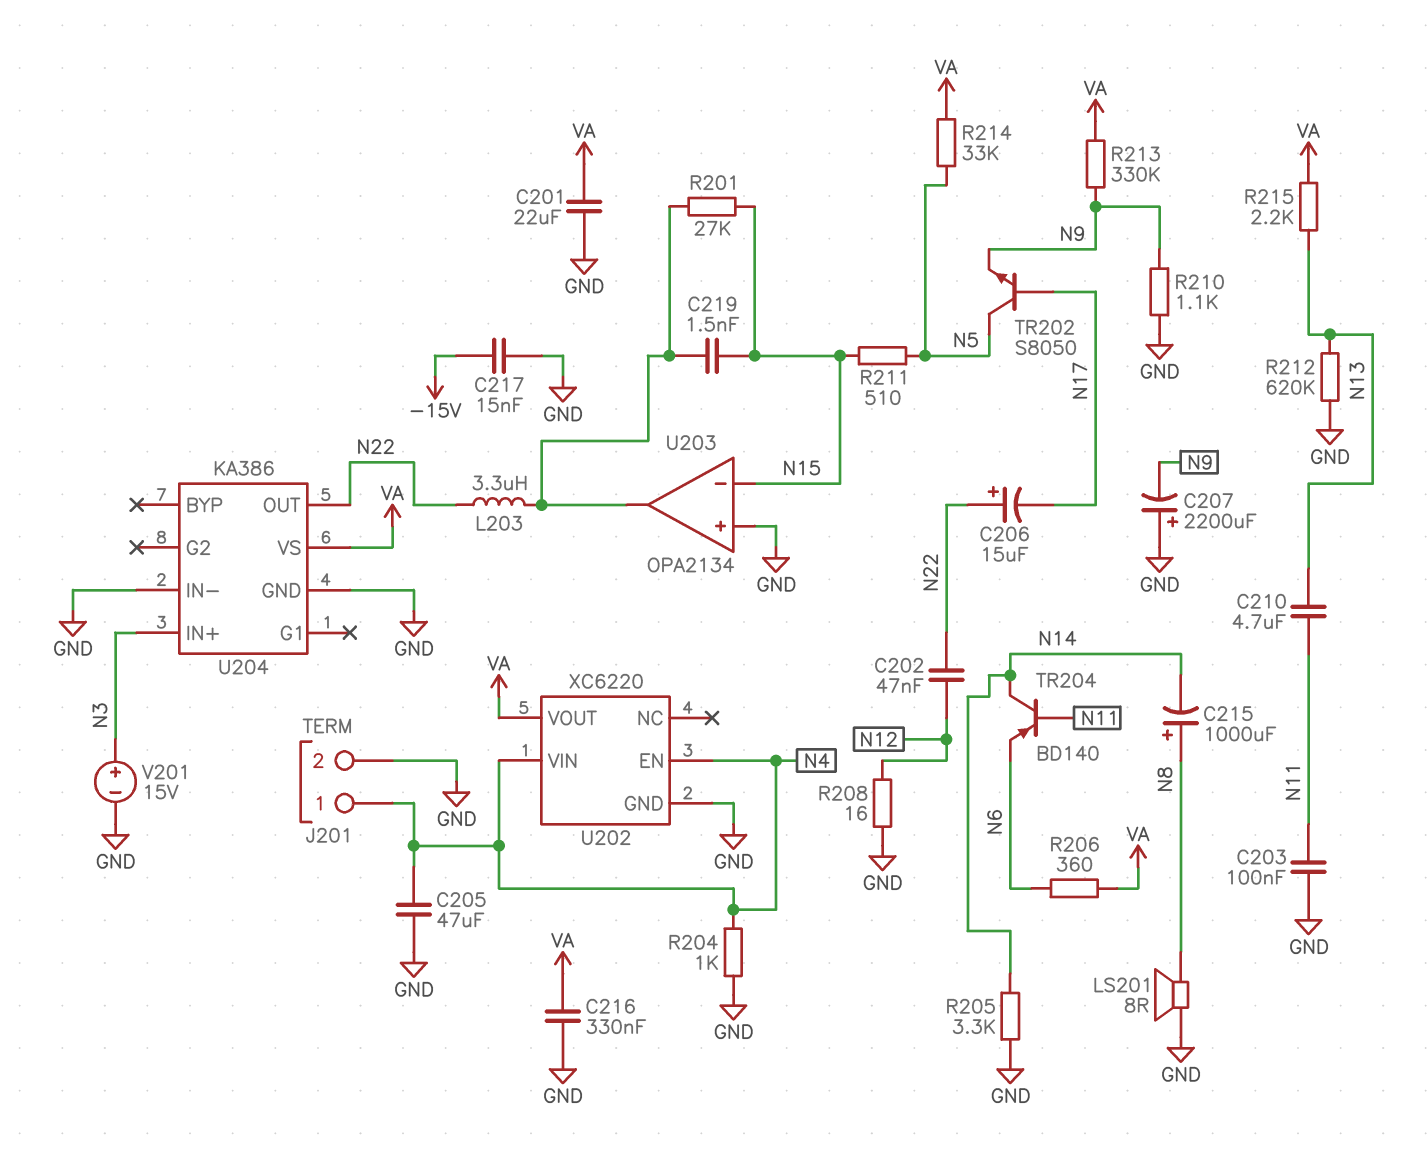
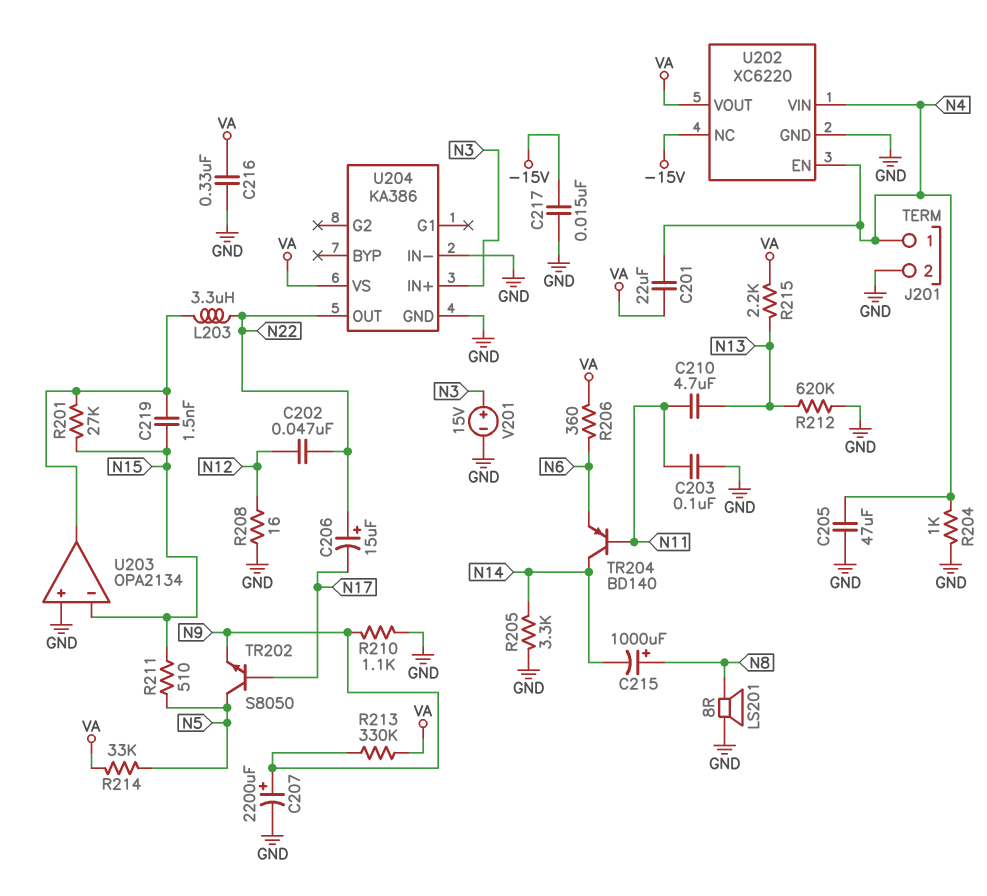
C201: 22uF (GND, VA) -> 22uF (N4, VA)
C207: 2200uF (plus GND, minus N9) -> 2200uF (plus N9, minus GND)
U202 pin NC: none -> -15V

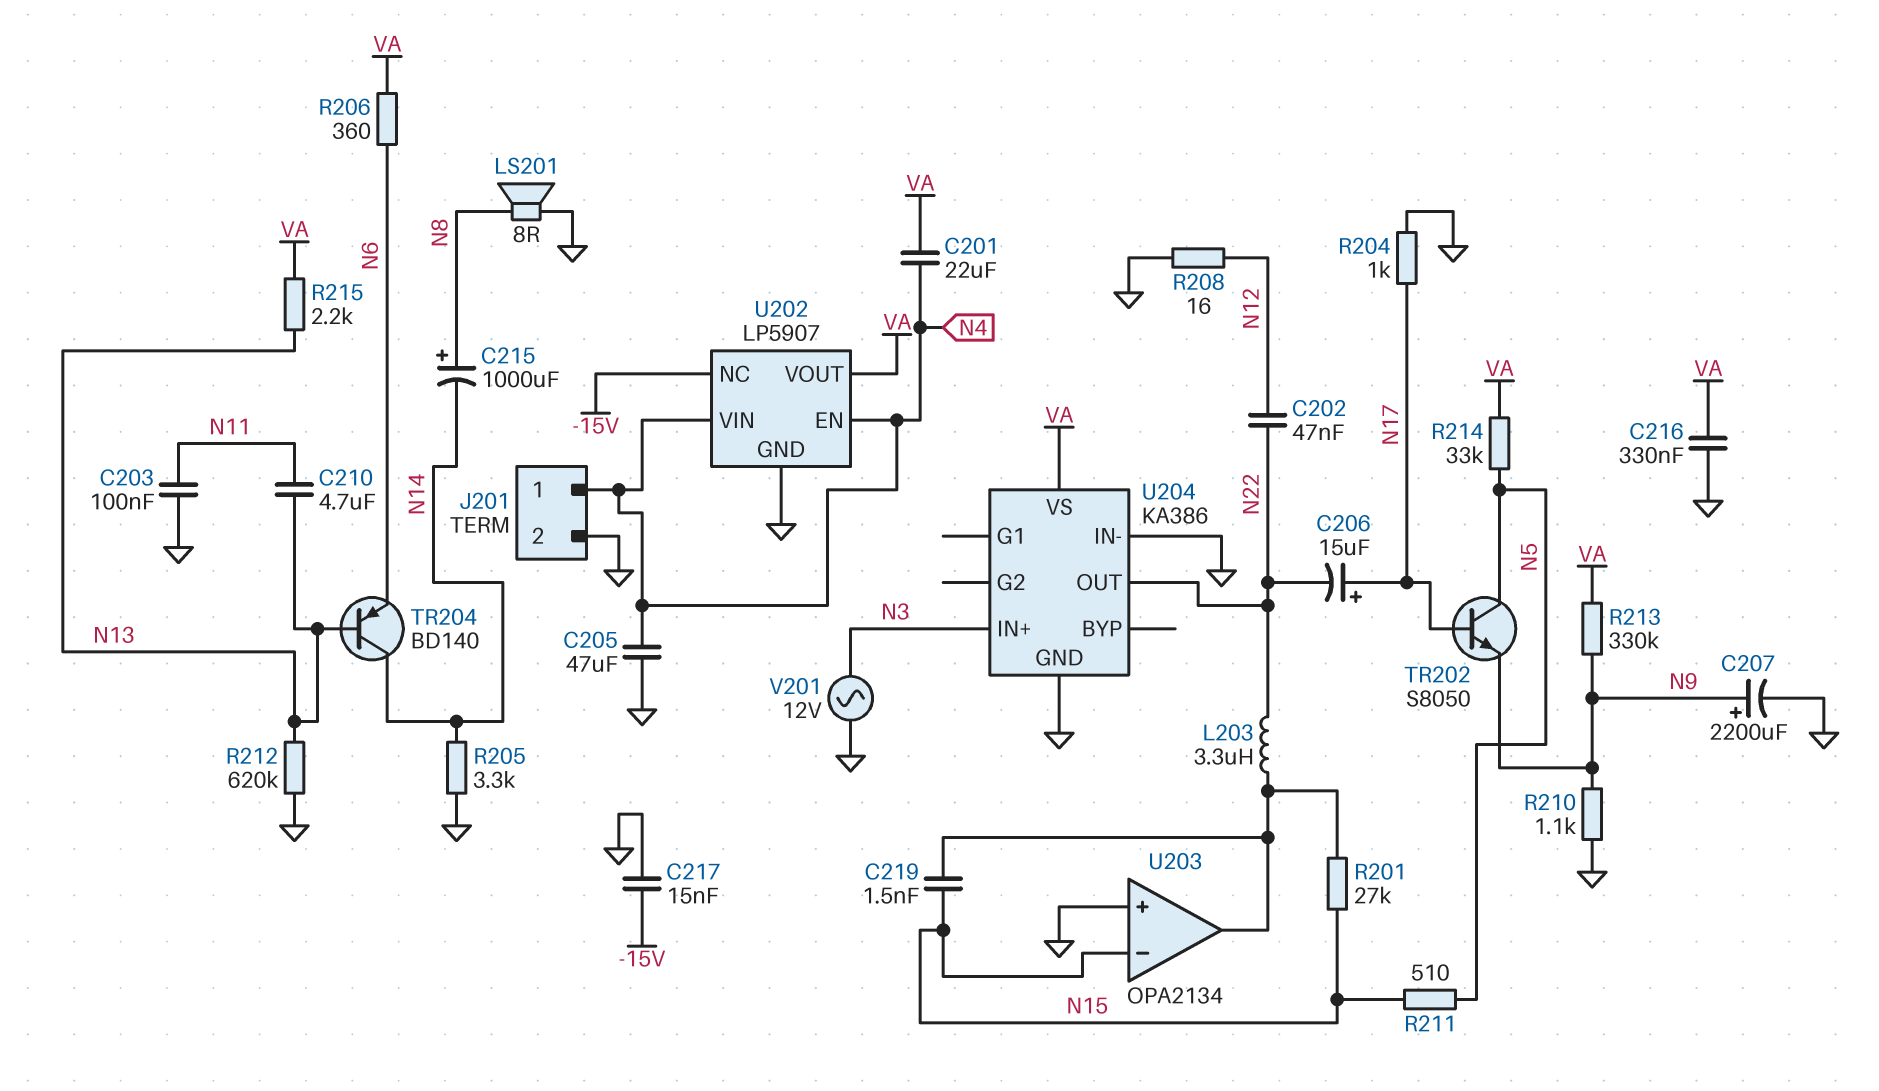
C206: 15uF (plus N22, minus N17) -> 15uF (plus N17, minus N22)
R204: 1k (GND, N4) -> 1k (GND, N17)
TR204: PNP BD140 (B N11, C N14, E N6) -> PNP BD140 (B N13, C N14, E N6)
U202: XC6220 -> LP5907
V201: 15V (plus N3, minus GND) -> AC 12V (GND, N3)

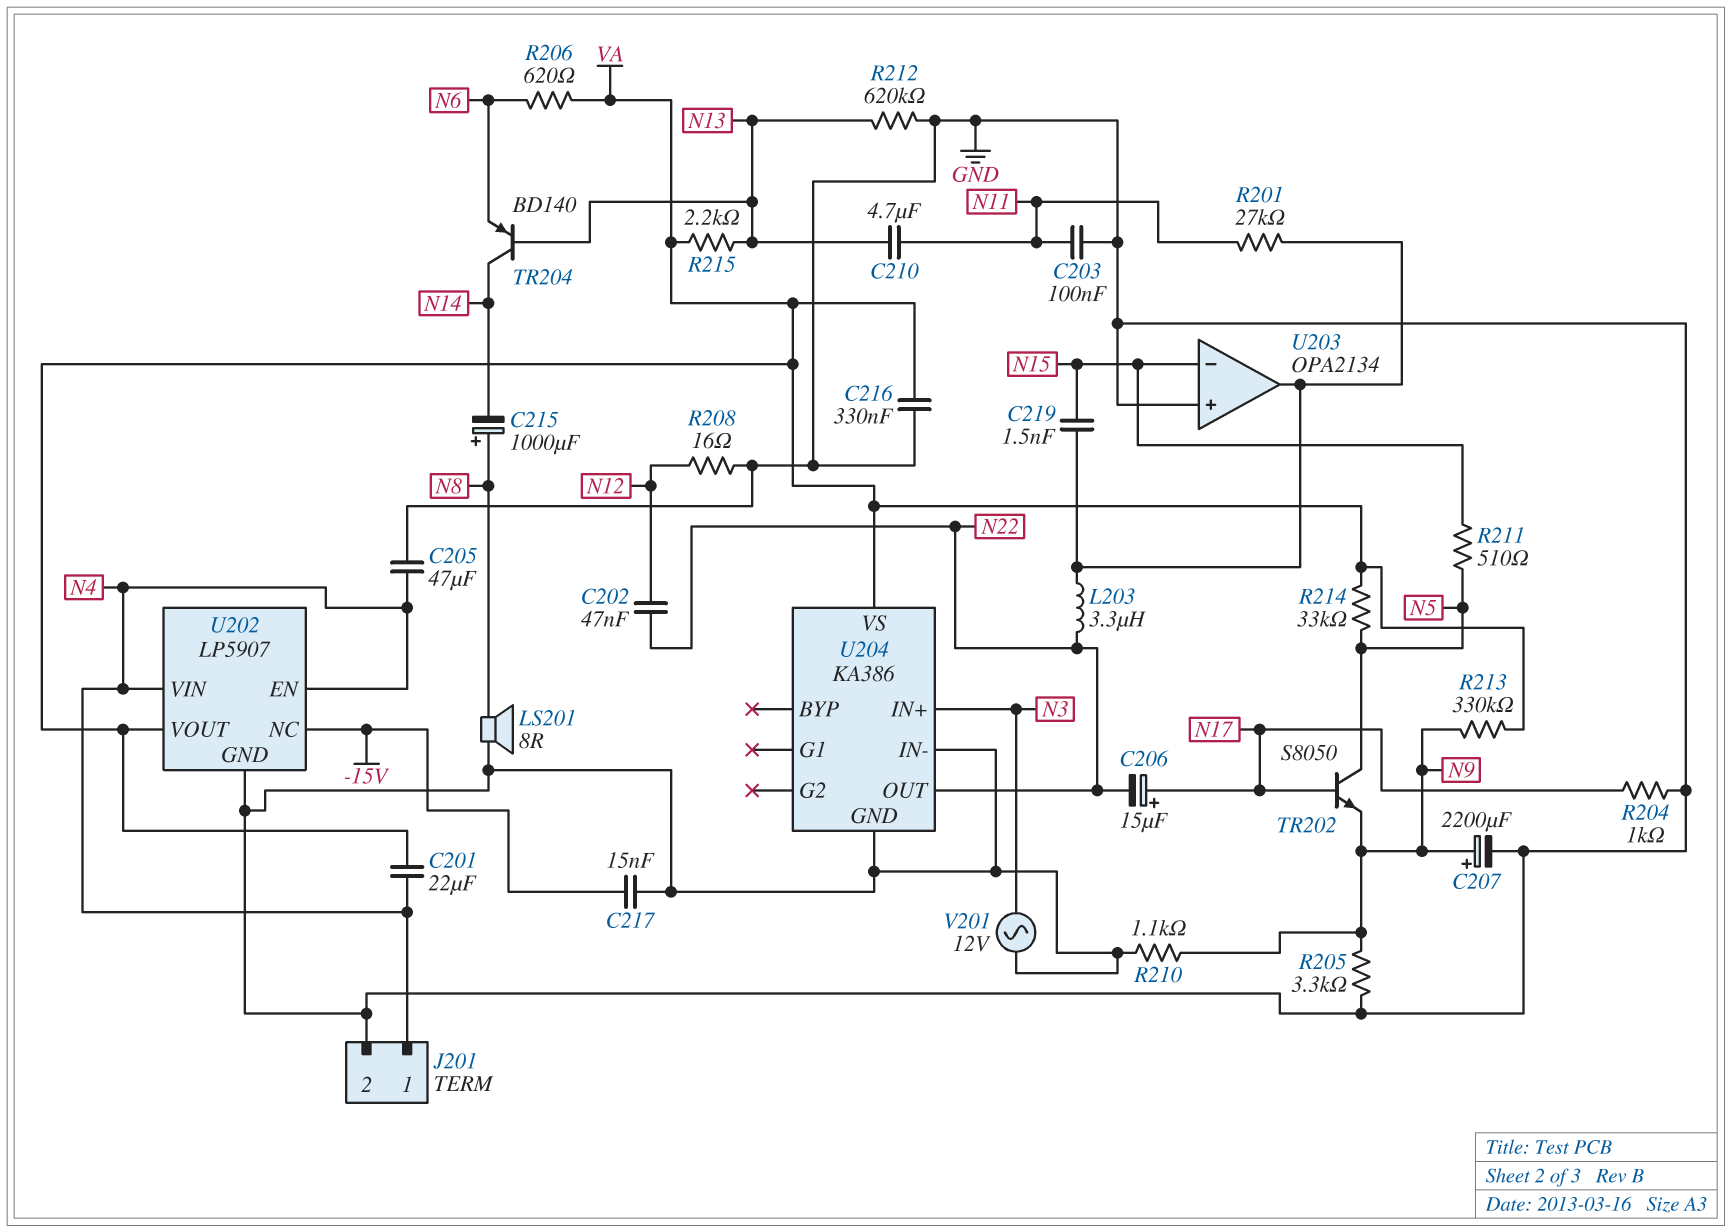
R201: 27k (N15, U203/out) -> 27k (N11, U203/out)
R205: 3.3k (GND, N14) -> 3.3k (GND, N9)
R206: 360 (N6, VA) -> 620 (N6, VA)

